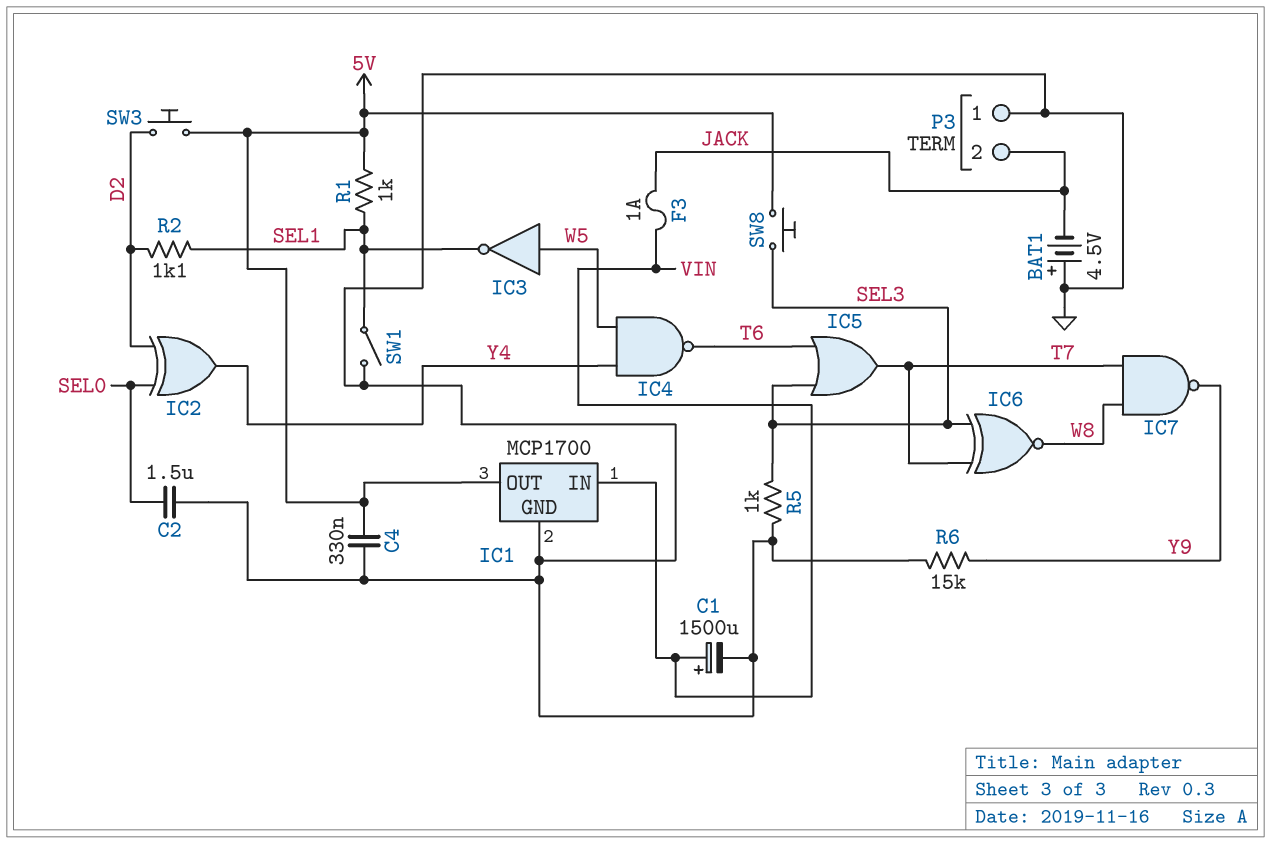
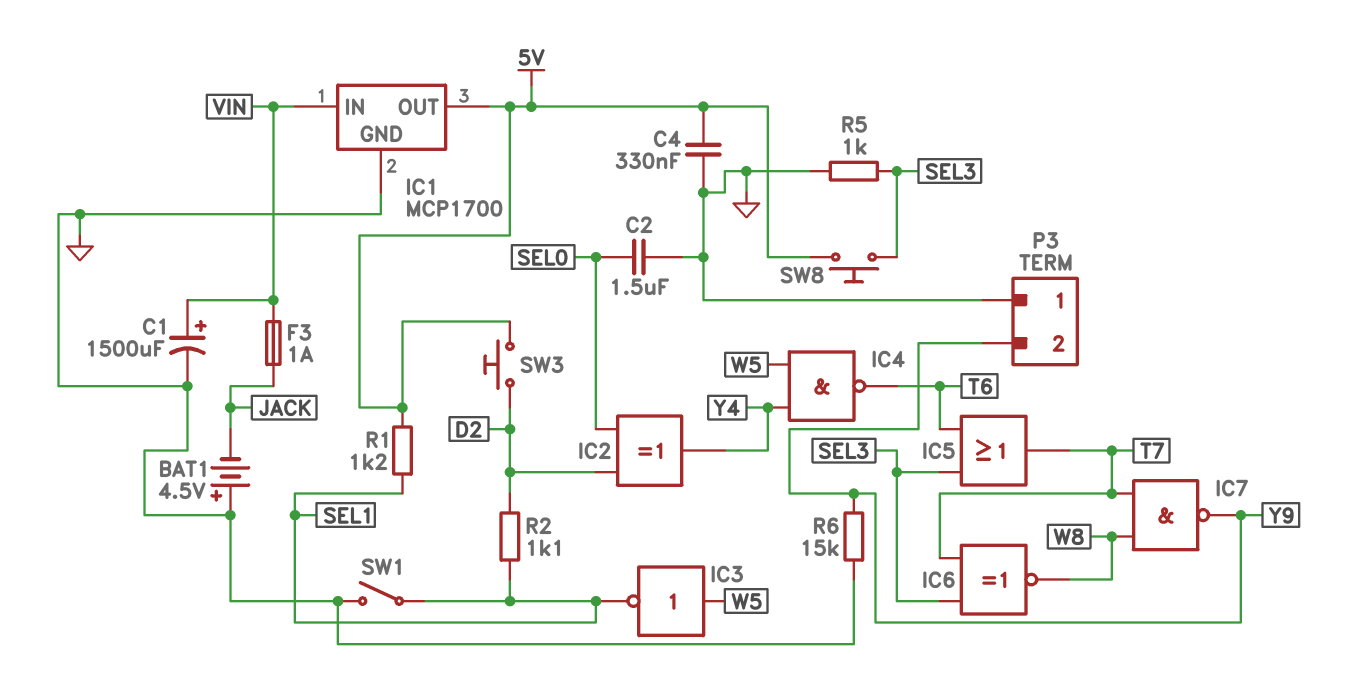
P3 pin 2: JACK -> Y9
R1: 1k (5V, SEL1) -> 1.2k (5V, SEL1)

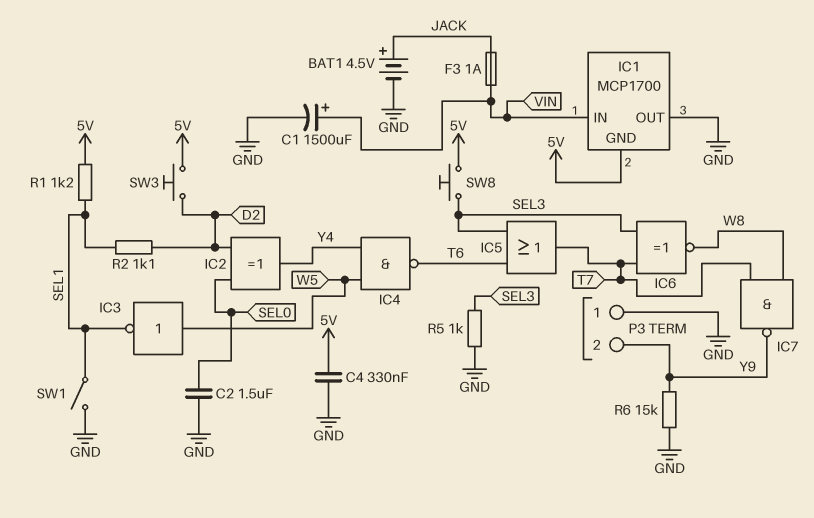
BAT1: 4.5V (plus GND, minus JACK) -> 4.5V (plus JACK, minus GND)
IC1 pin GND: GND -> 5V
IC1 pin OUT: 5V -> GND

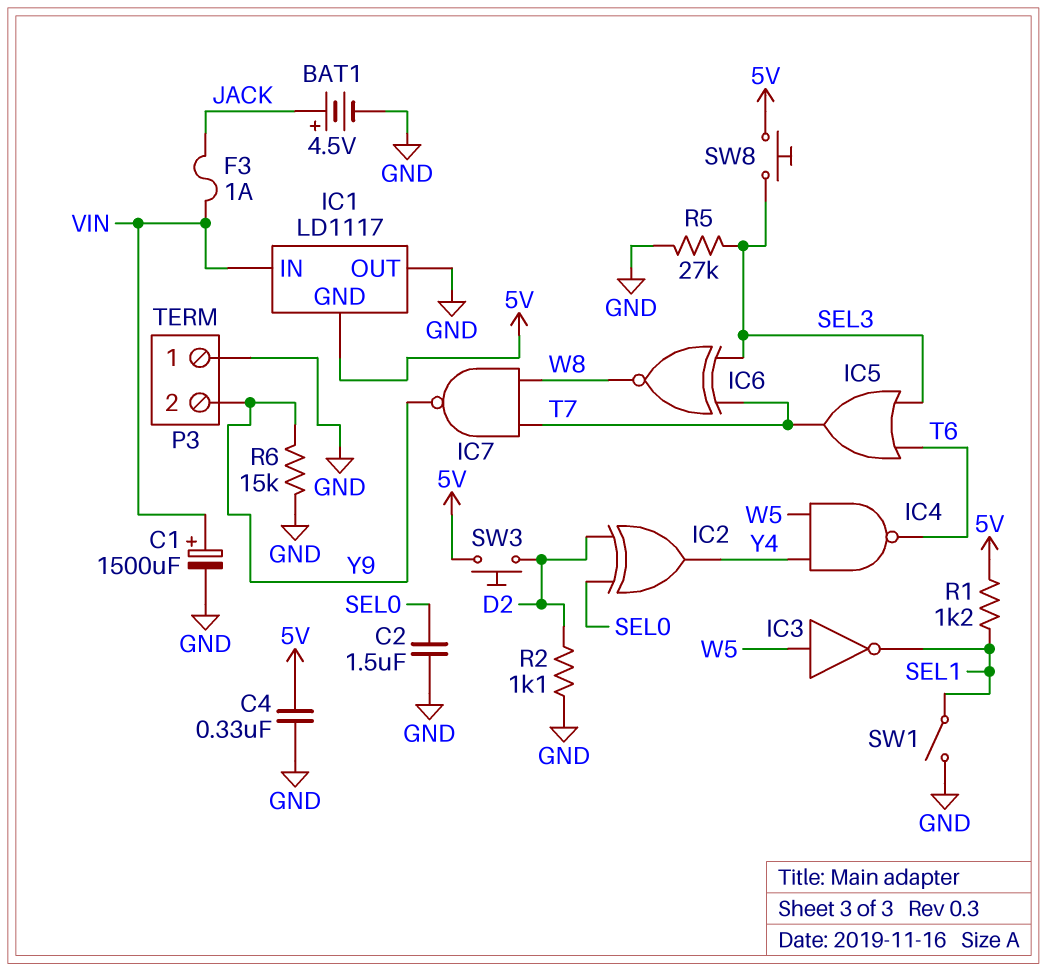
IC1: MCP1700 -> LD1117
R2: 1.1k (D2, SEL1) -> 1.1k (D2, GND)
R5: 1k (GND, SEL3) -> 27k (GND, SEL3)

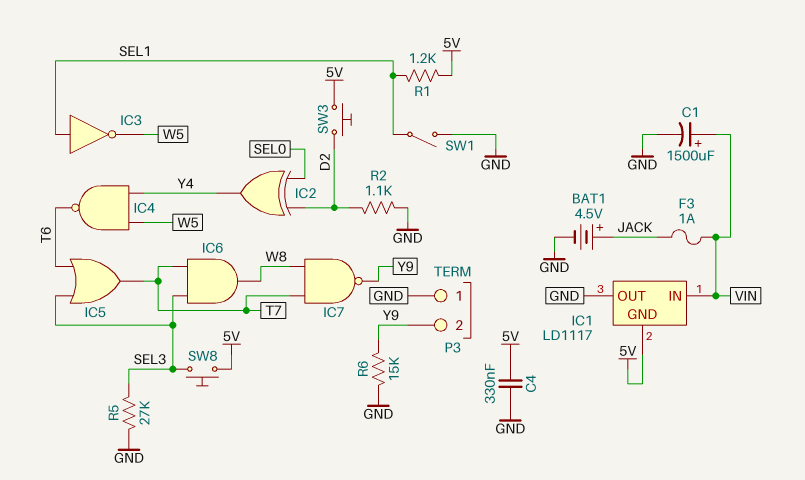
C2: 1.5uF (GND, SEL0) -> none
IC3: NOT (in W5, out SEL1) -> NOT (in SEL1, out W5)
IC6: XNOR (in SEL3, in T7, out W8) -> AND (in SEL3, in T7, out W8)

